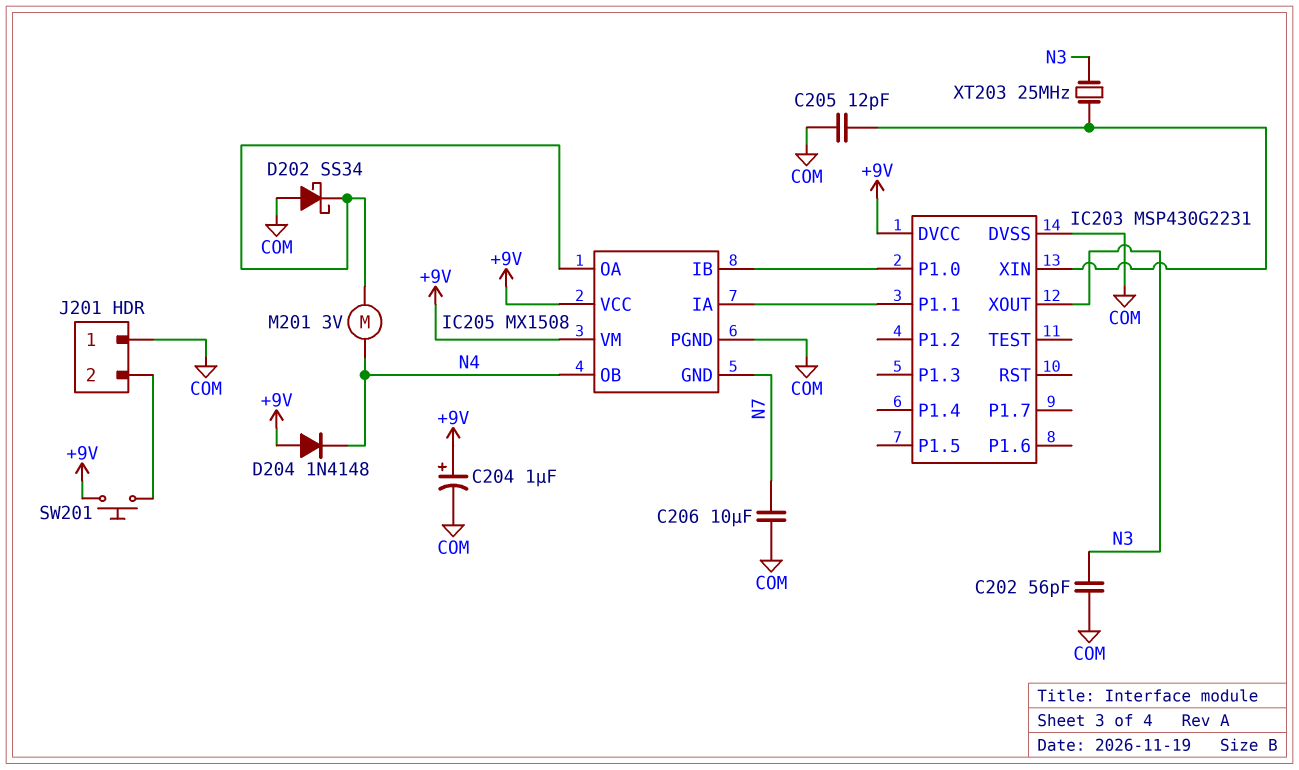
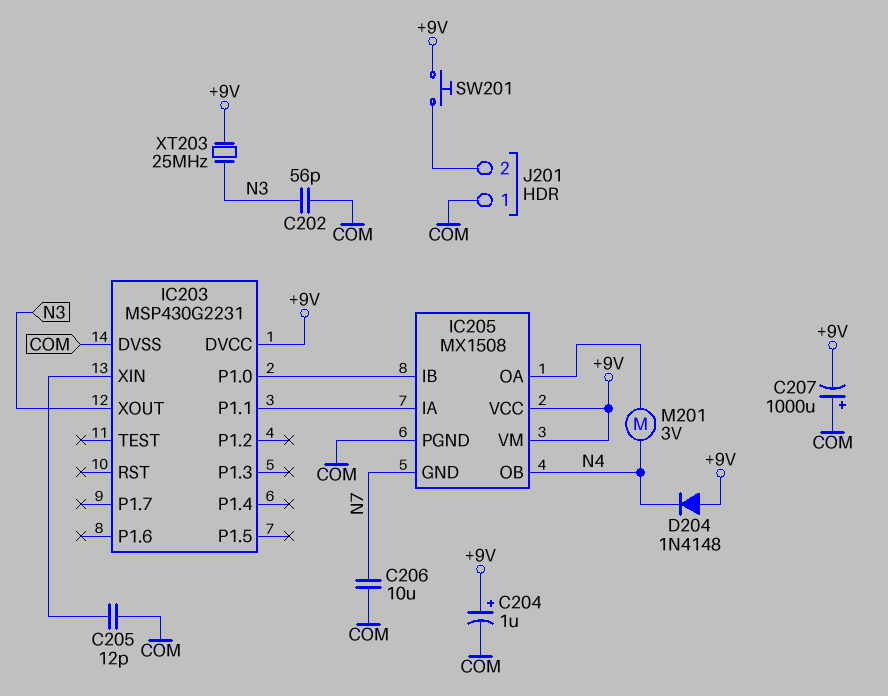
C207: none -> 1000uF (plus COM, minus +9V)
D202: schottky SS34 (A COM, K IC205/OA) -> none
XT203: 25MHz (IC203/XIN, N3) -> 25MHz (+9V, N3)

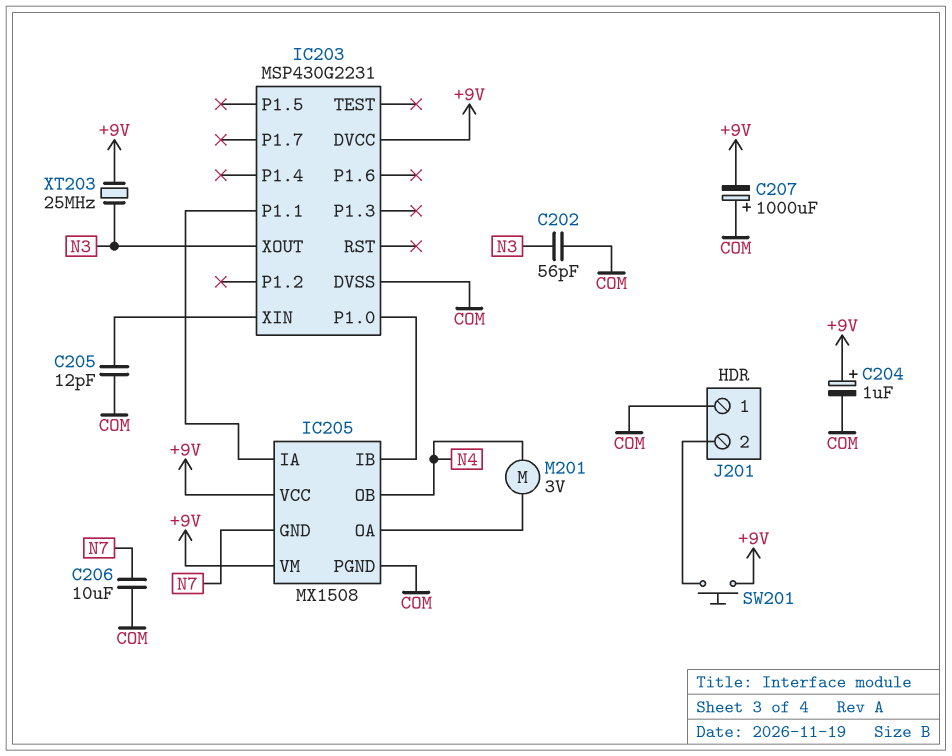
D204: diode 1N4148 (A +9V, K N4) -> none

